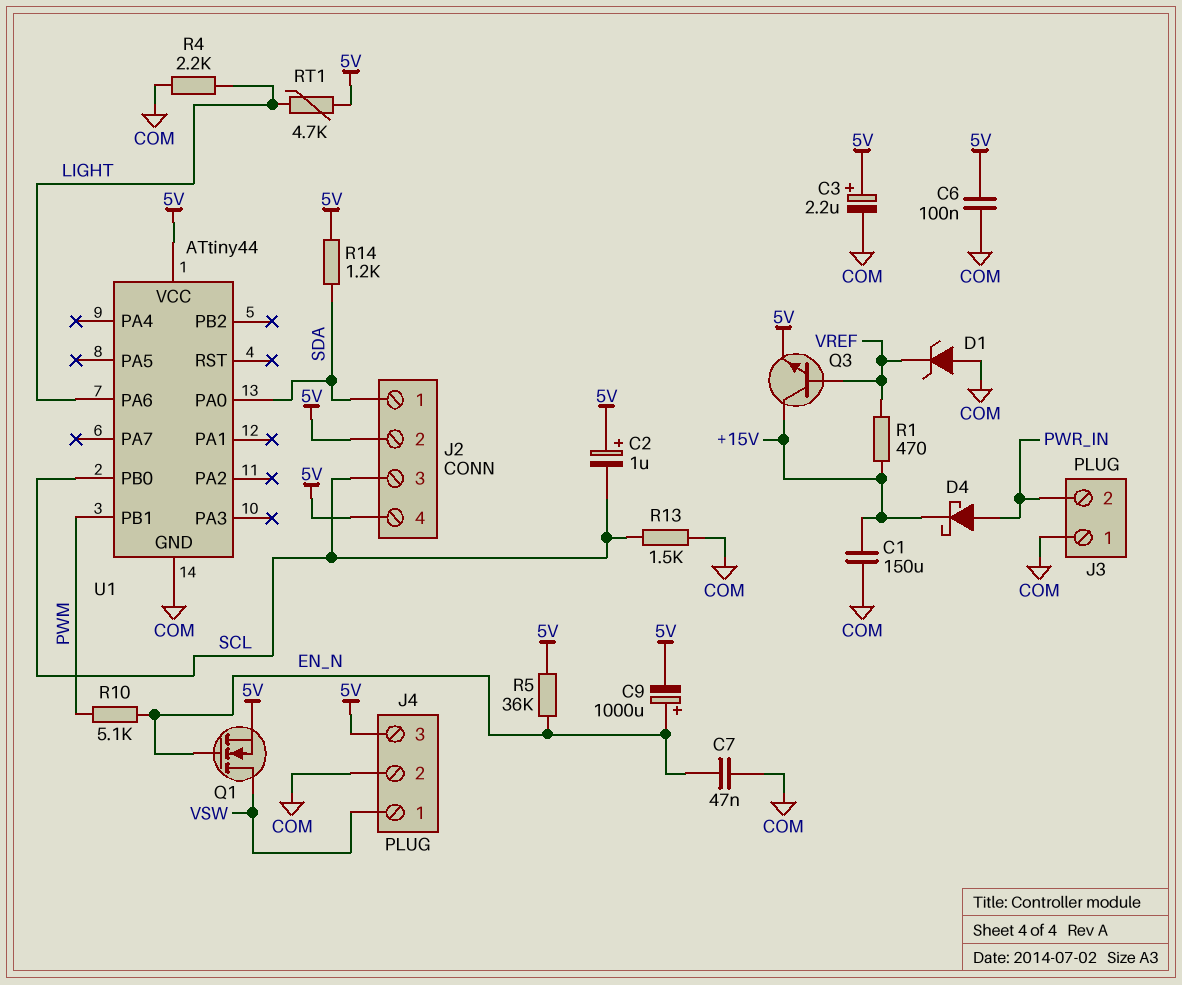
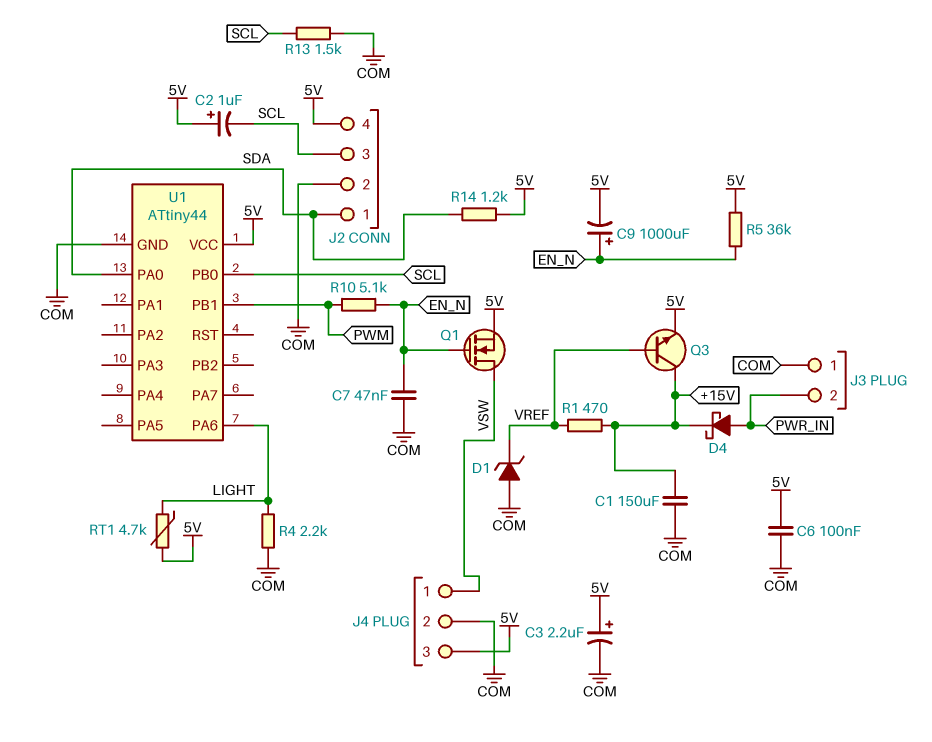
J2 pin 2: 5V -> COM

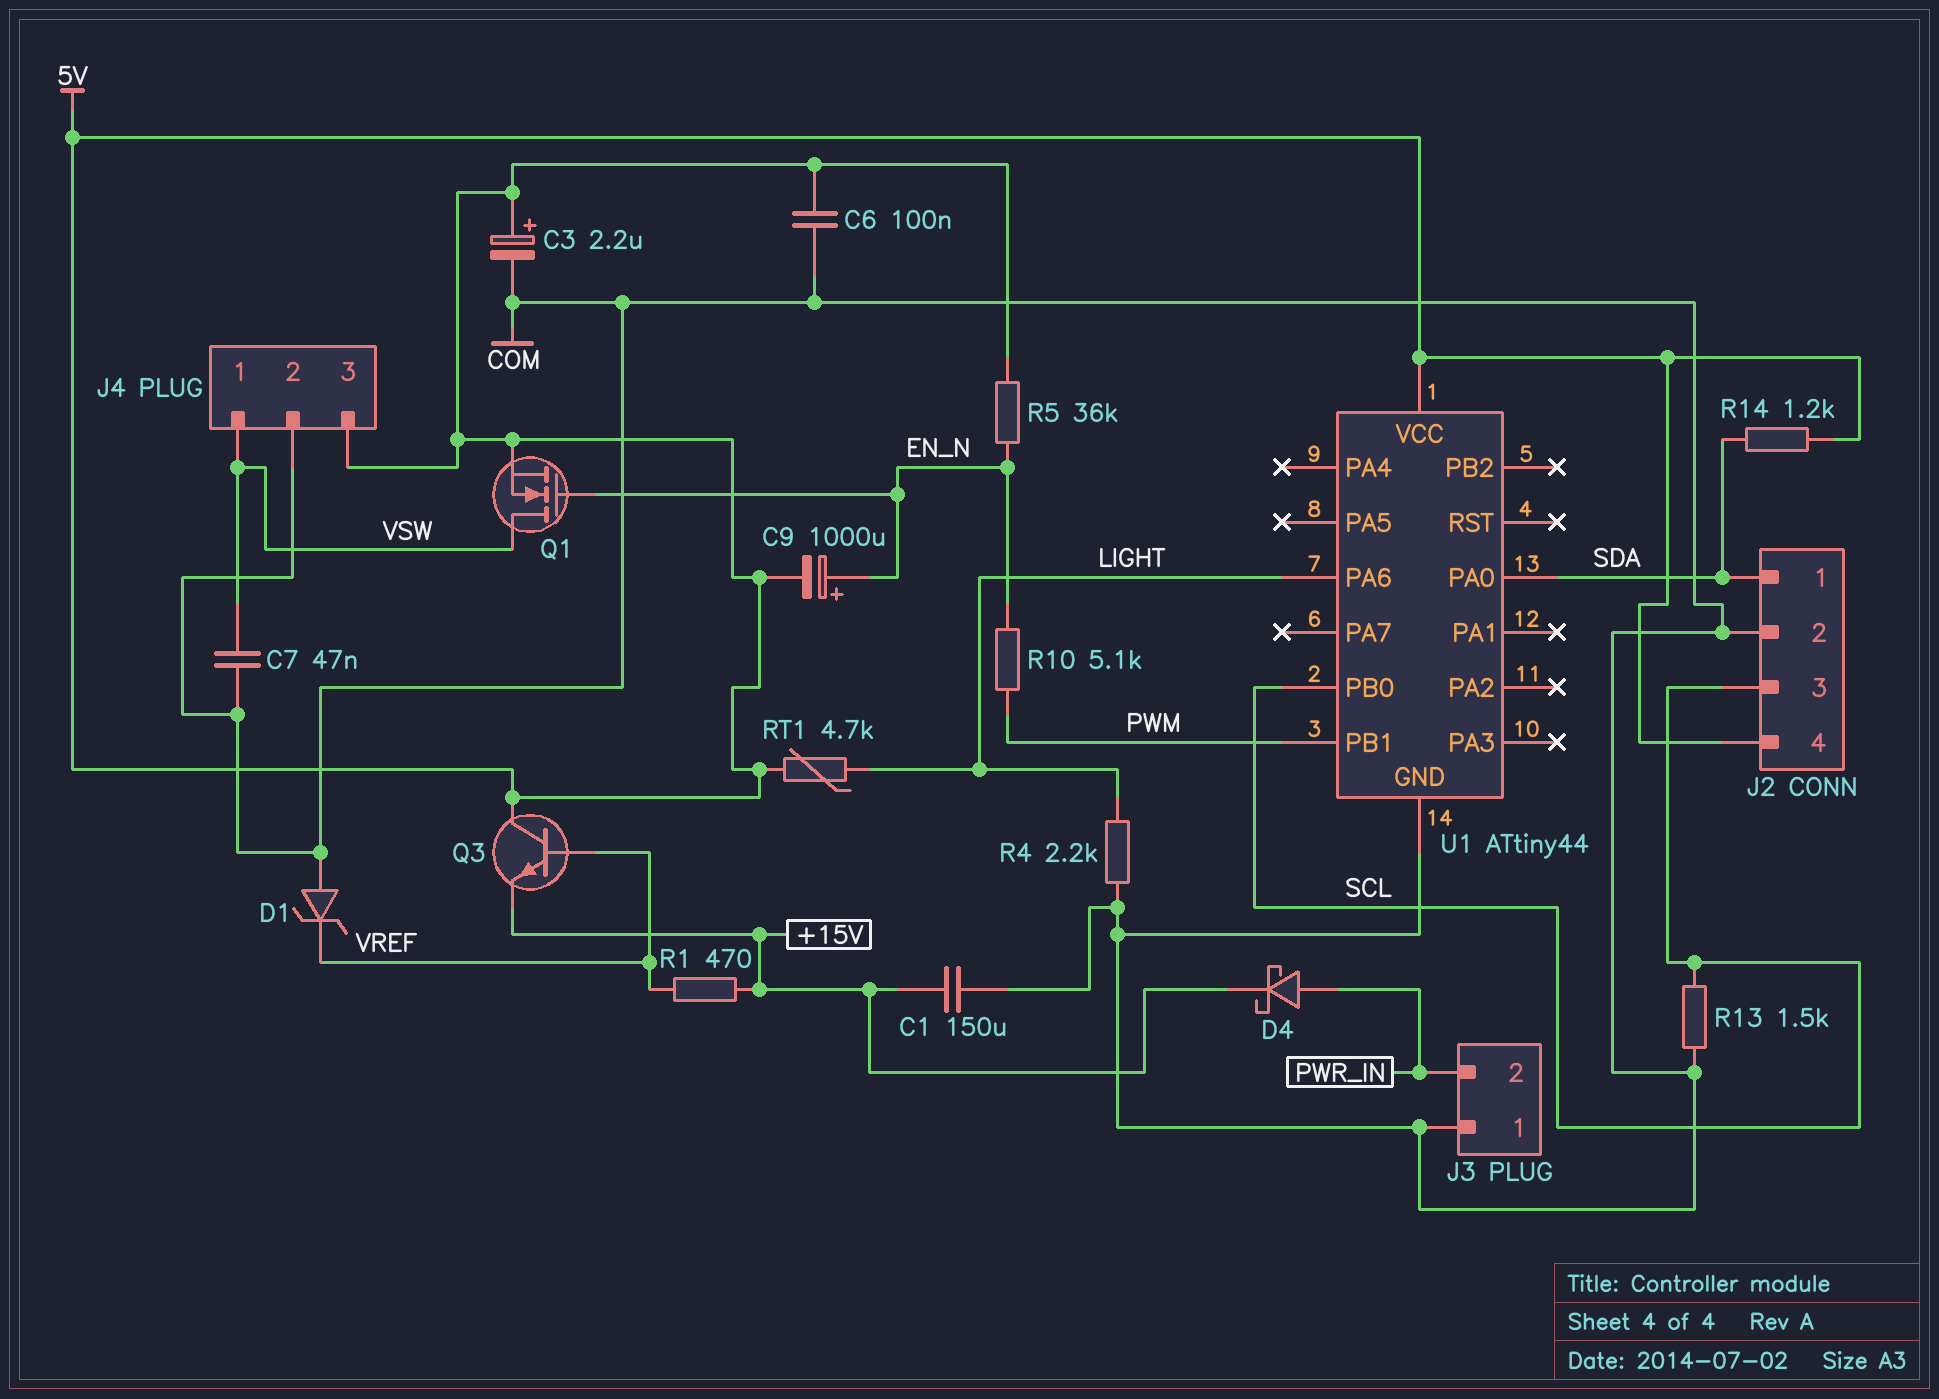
C2: 1uF (plus 5V, minus SCL) -> none
C7: 47nF (COM, EN_N) -> 47nF (COM, VSW)
Q3: NPN (B VREF, C +15V, E 5V) -> NPN (B VREF, C 5V, E +15V)

